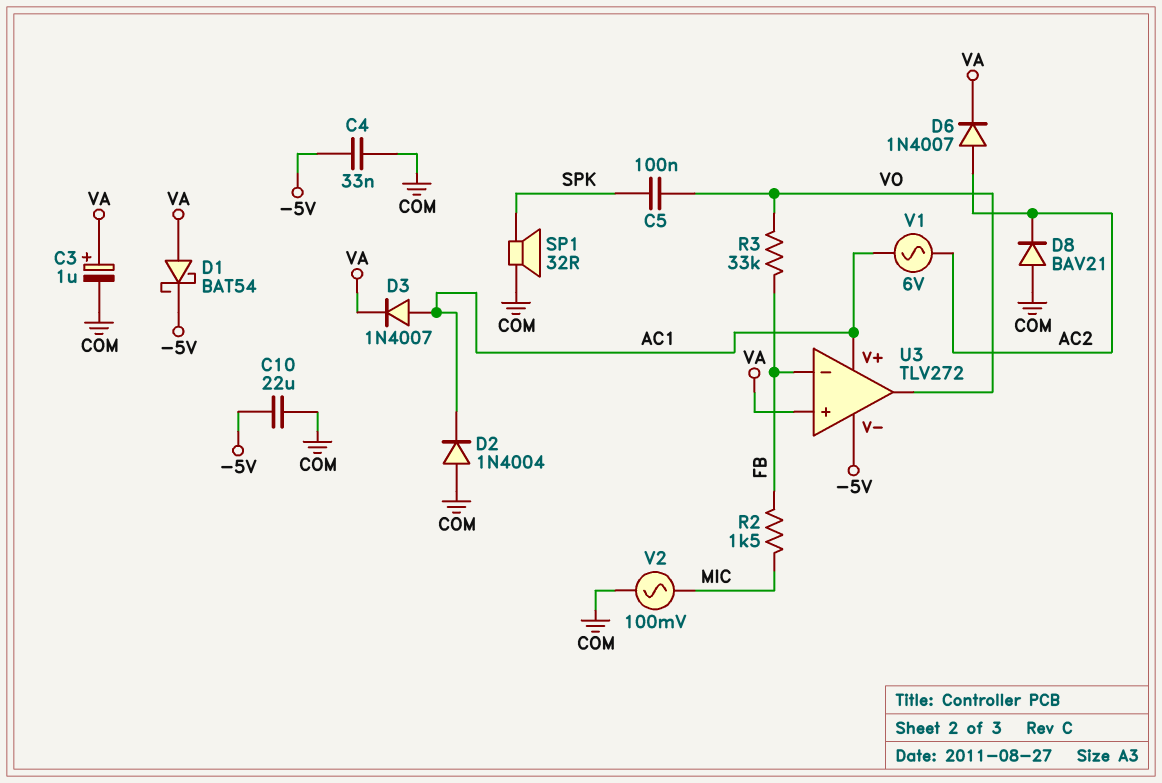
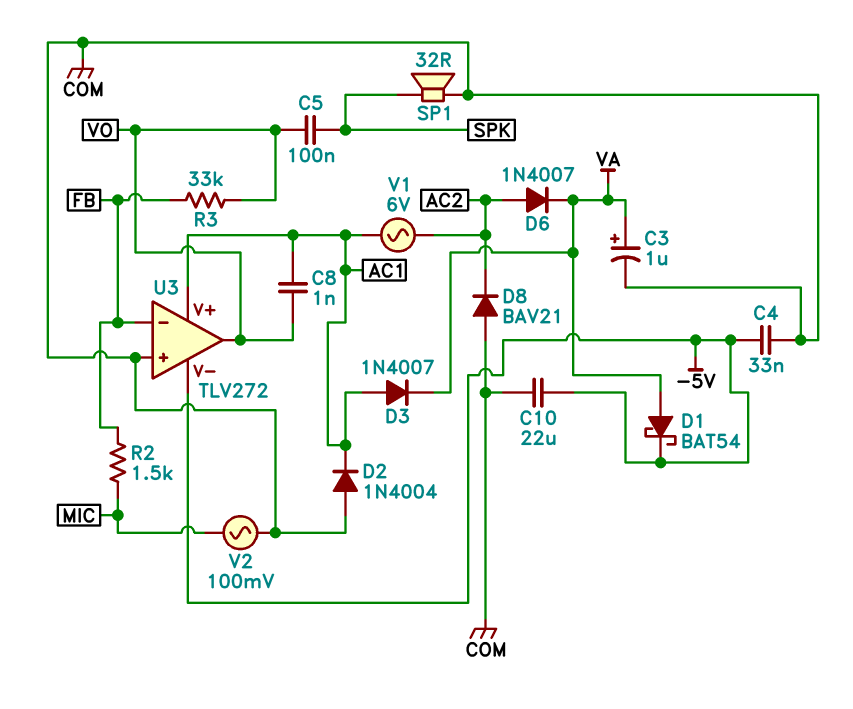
C8: none -> 1nF (AC1, VO)
U3 pin in+: VA -> COM

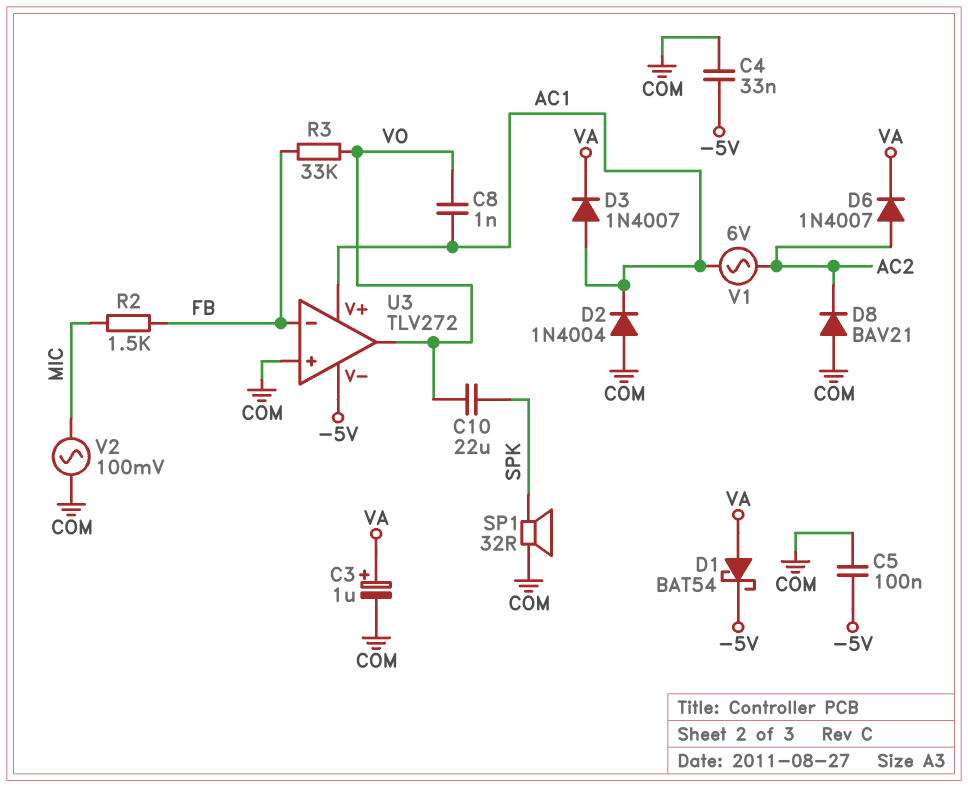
C5: 100nF (SPK, VO) -> 100nF (-5V, COM)
C10: 22uF (-5V, COM) -> 22uF (SPK, VO)

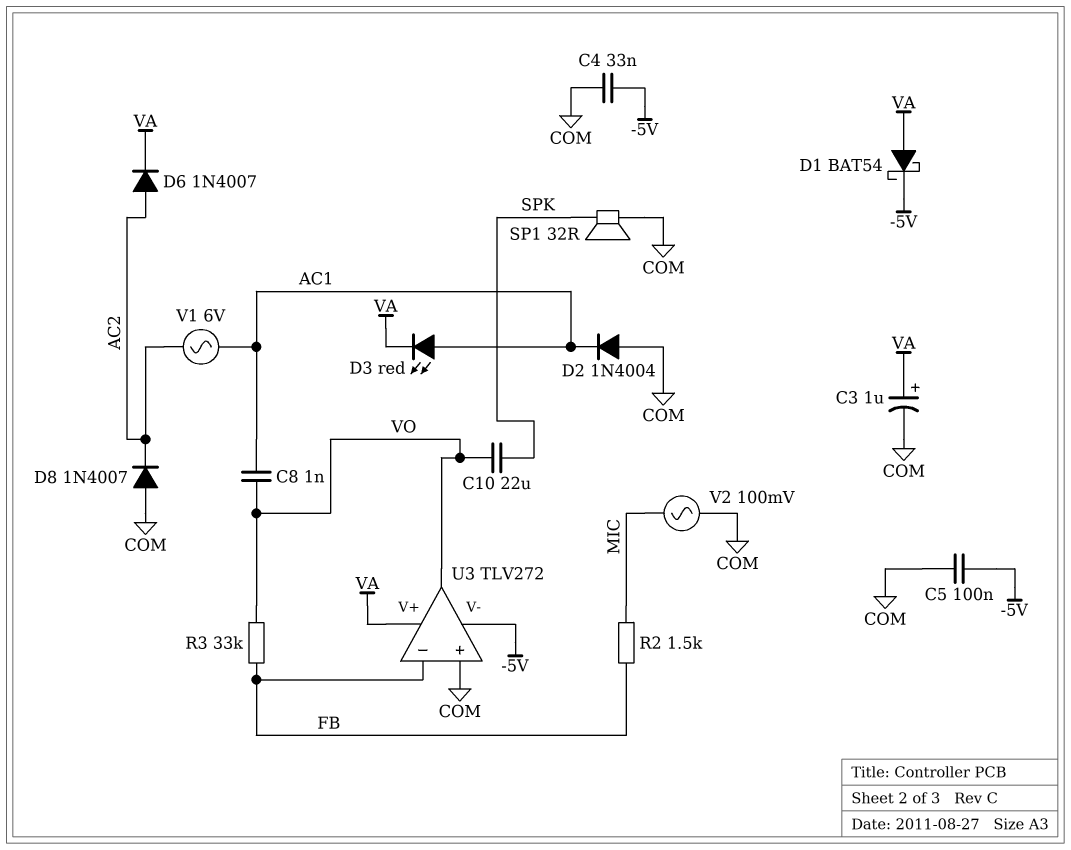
D3: diode 1N4007 (A AC1, K VA) -> LED red (A AC1, K VA)
D8: diode BAV21 (A COM, K AC2) -> diode 1N4007 (A COM, K AC2)
U3 pin V+: AC1 -> VA

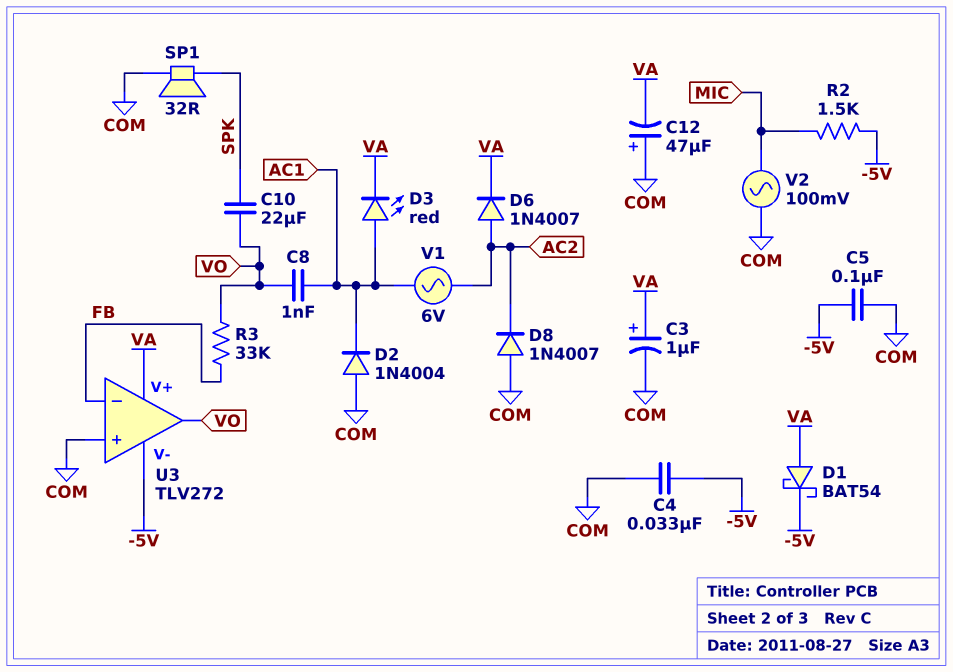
C12: none -> 47uF (plus COM, minus VA)
R2: 1.5k (FB, MIC) -> 1.5k (-5V, MIC)

